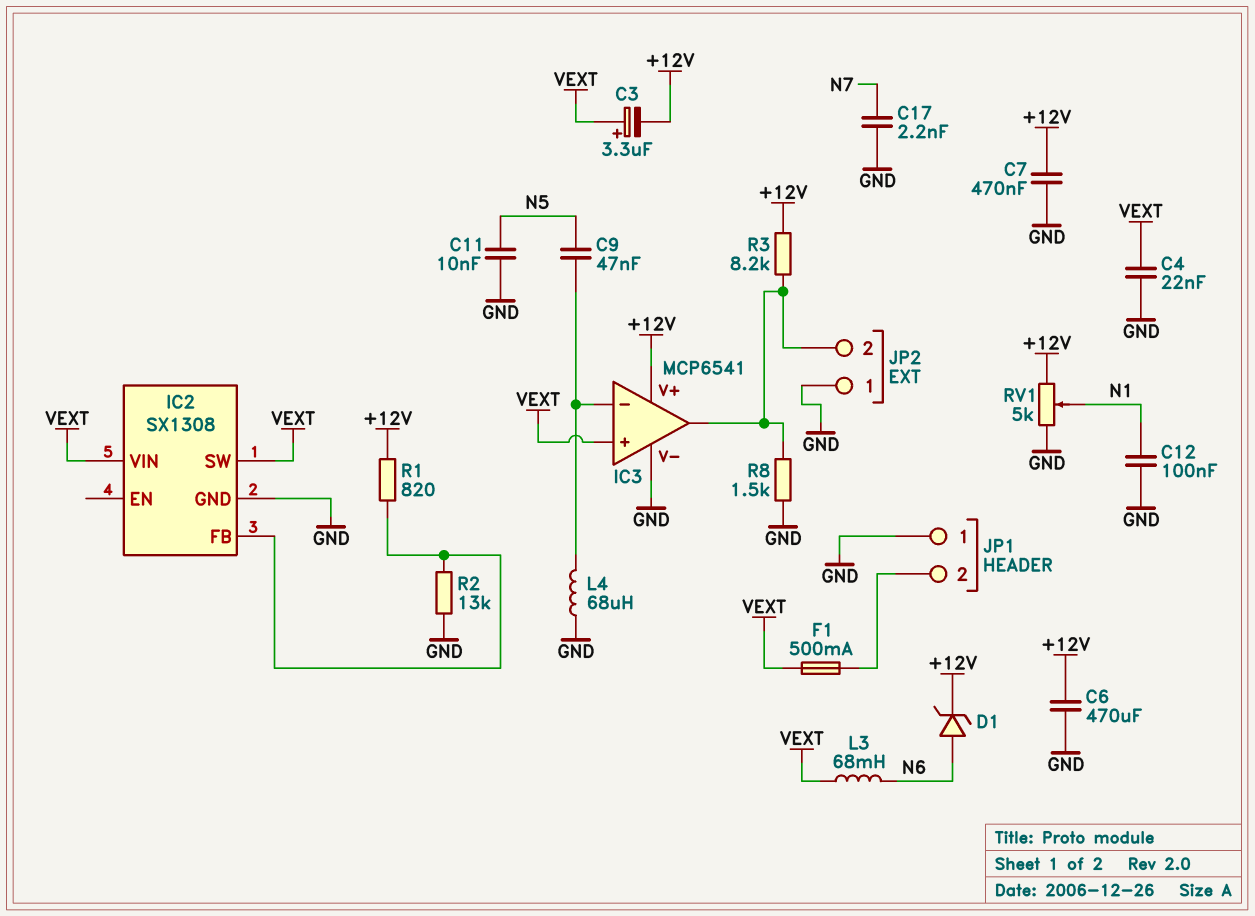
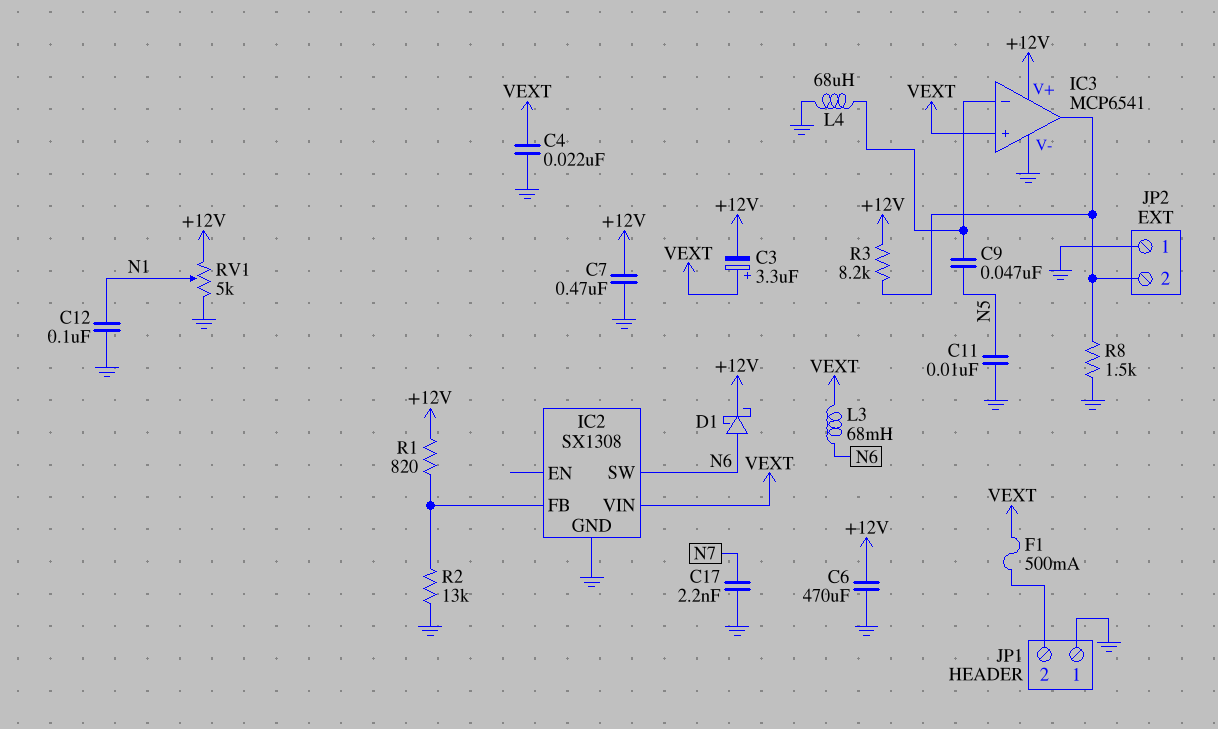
D1: zener (A N6, K +12V) -> schottky (A N6, K +12V)
IC2 pin SW: VEXT -> N6

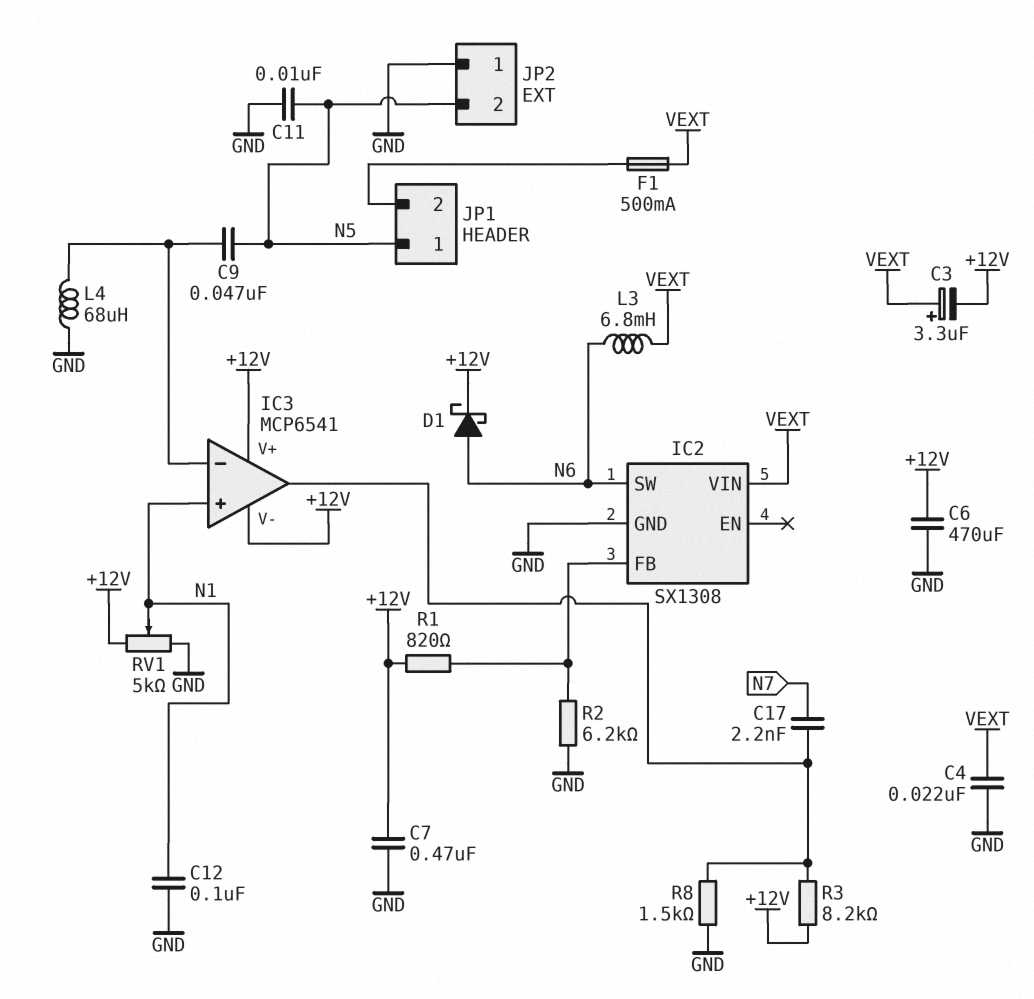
C17: 2.2nF (GND, N7) -> 2.2nF (IC3/out, N7)
IC3 pin V-: GND -> +12V
IC3 pin in+: VEXT -> N1
JP1 pin 1: GND -> N5
JP2 pin 2: IC3/out -> N5
L3: 68mH (N6, VEXT) -> 6.8mH (N6, VEXT)
R2: 13k (GND, IC2/FB) -> 6.2k (GND, IC2/FB)

